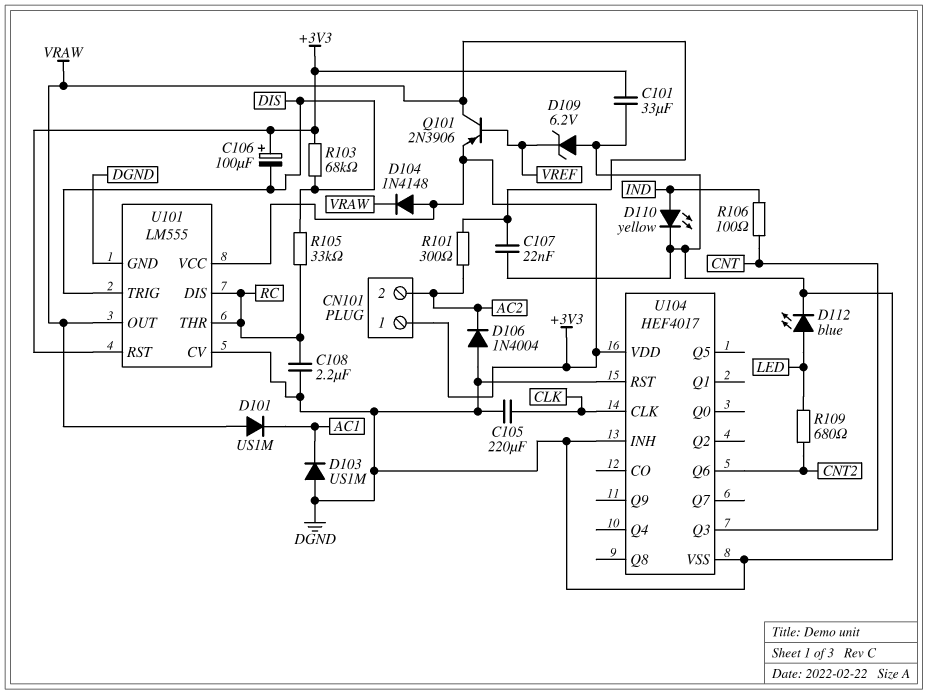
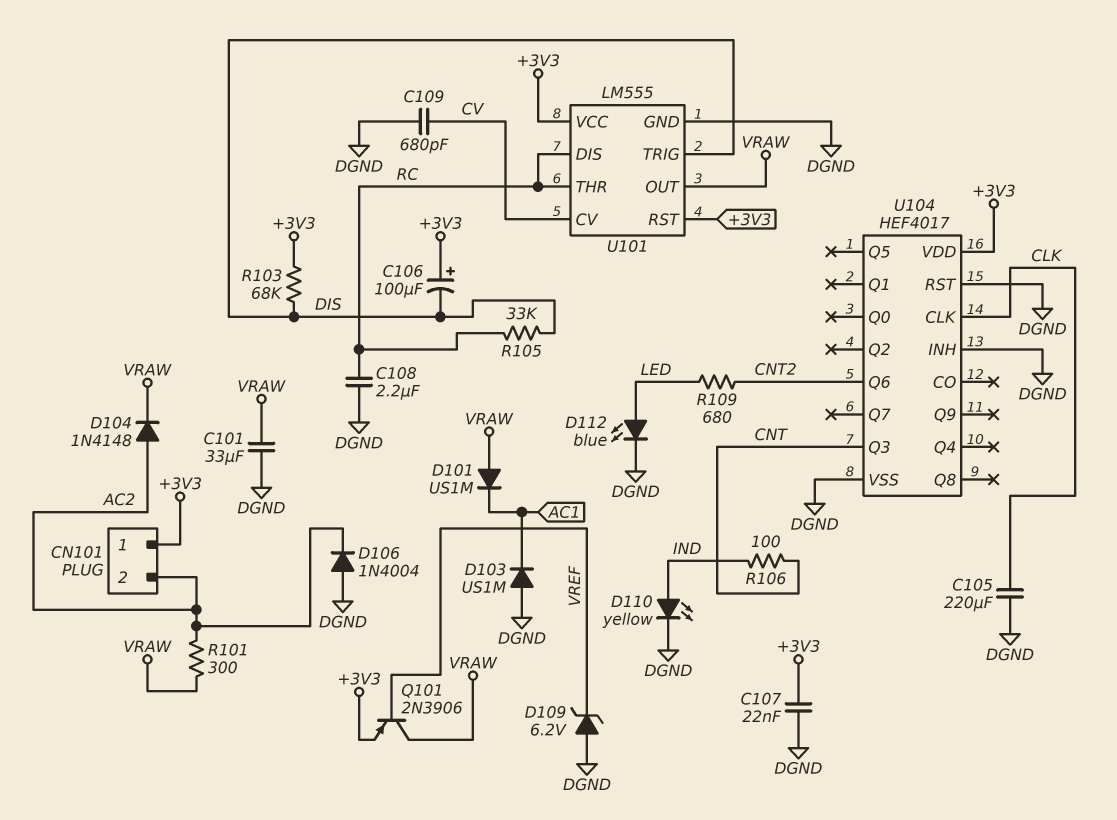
C101: 33uF (+3V3, DGND) -> 33uF (DGND, VRAW)
C107: 22nF (DGND, VRAW) -> 22nF (+3V3, DGND)
C109: none -> 680pF (CV, DGND)
D104: diode 1N4148 (A +3V3, K VRAW) -> diode 1N4148 (A AC2, K VRAW)
U101 pin CV: DGND -> CV

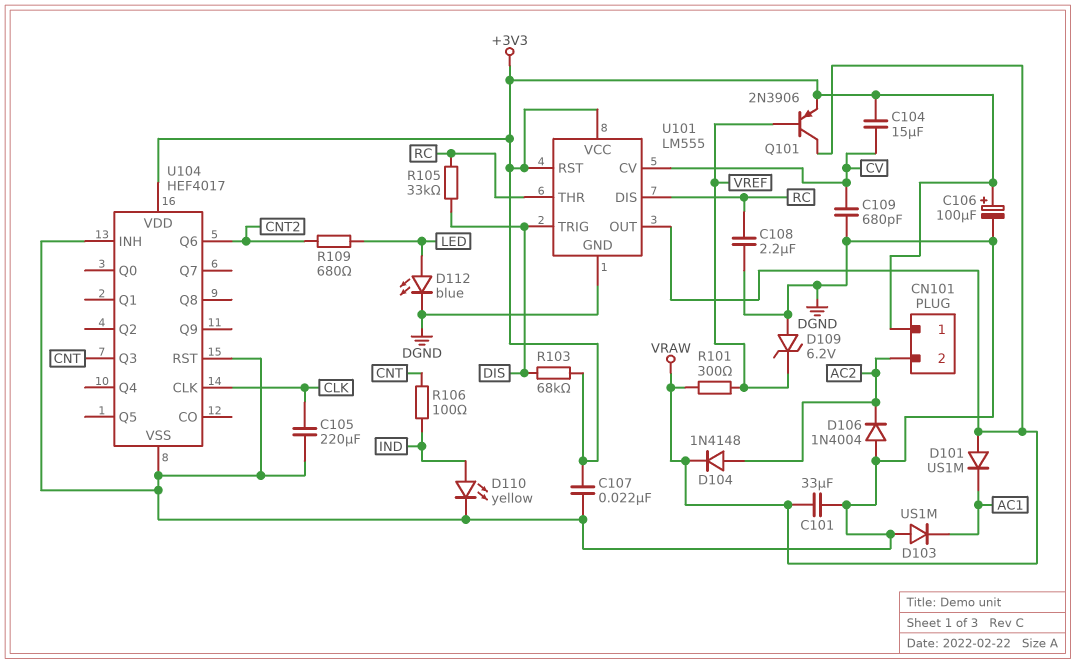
C104: none -> 15uF (+3V3, CV)
C106: 100uF (plus +3V3, minus DIS) -> 100uF (plus +3V3, minus DGND)
R101: 300 (AC2, VRAW) -> 300 (VRAW, VREF)

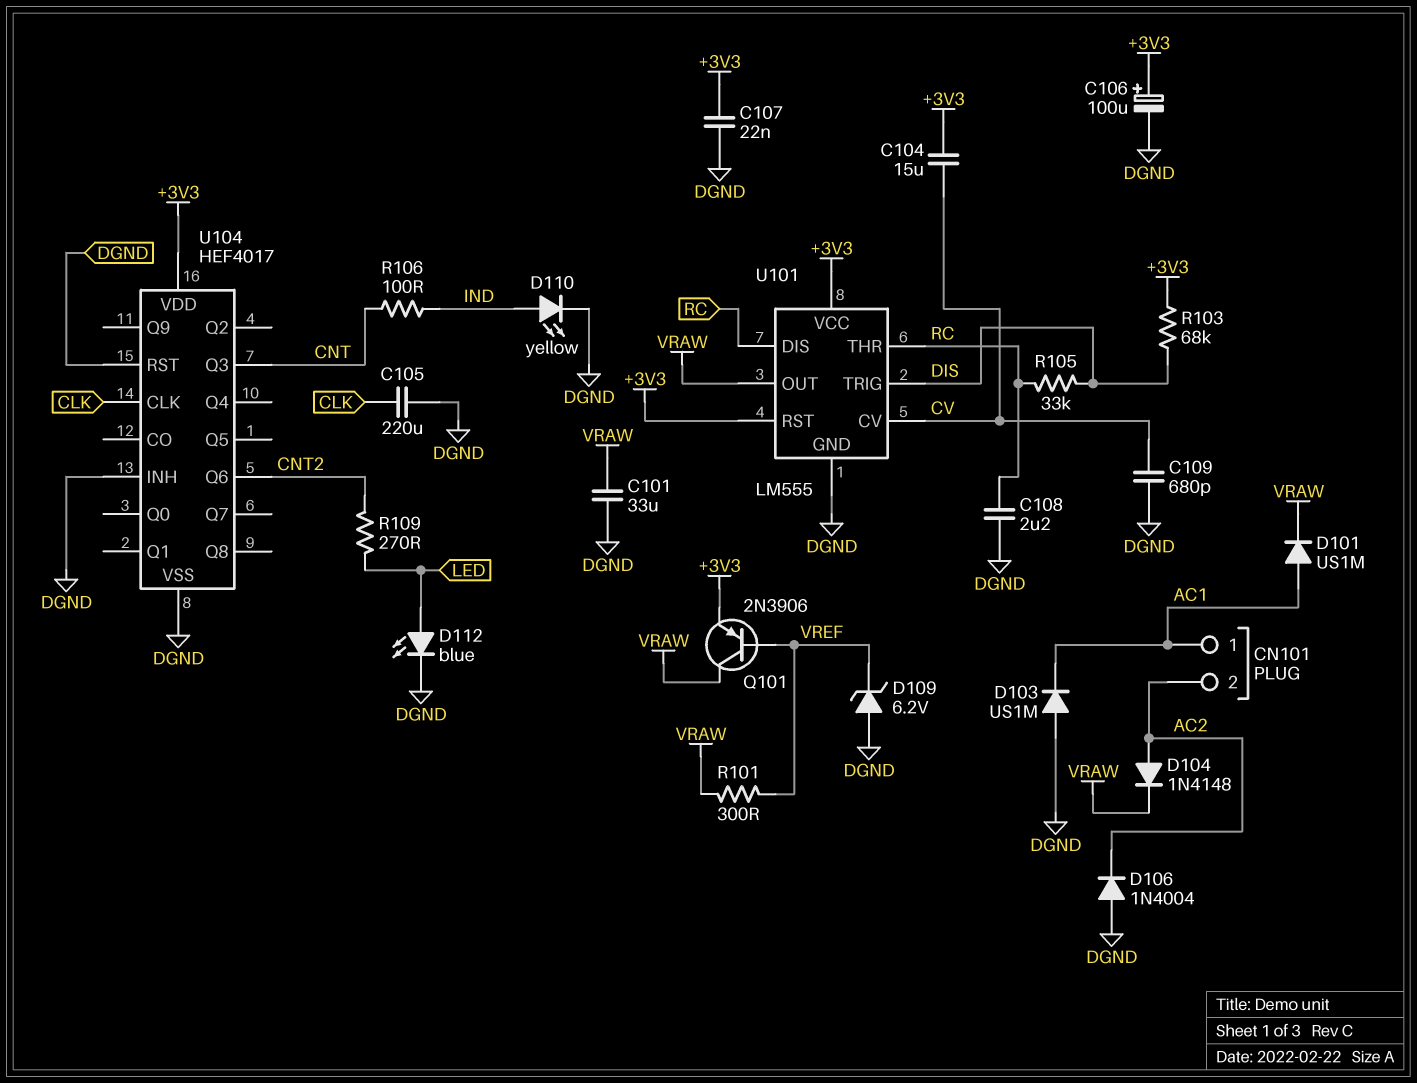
CN101 pin 1: +3V3 -> AC1
D101: diode US1M (A VRAW, K AC1) -> diode US1M (A AC1, K VRAW)
R109: 680 (CNT2, LED) -> 270 (CNT2, LED)

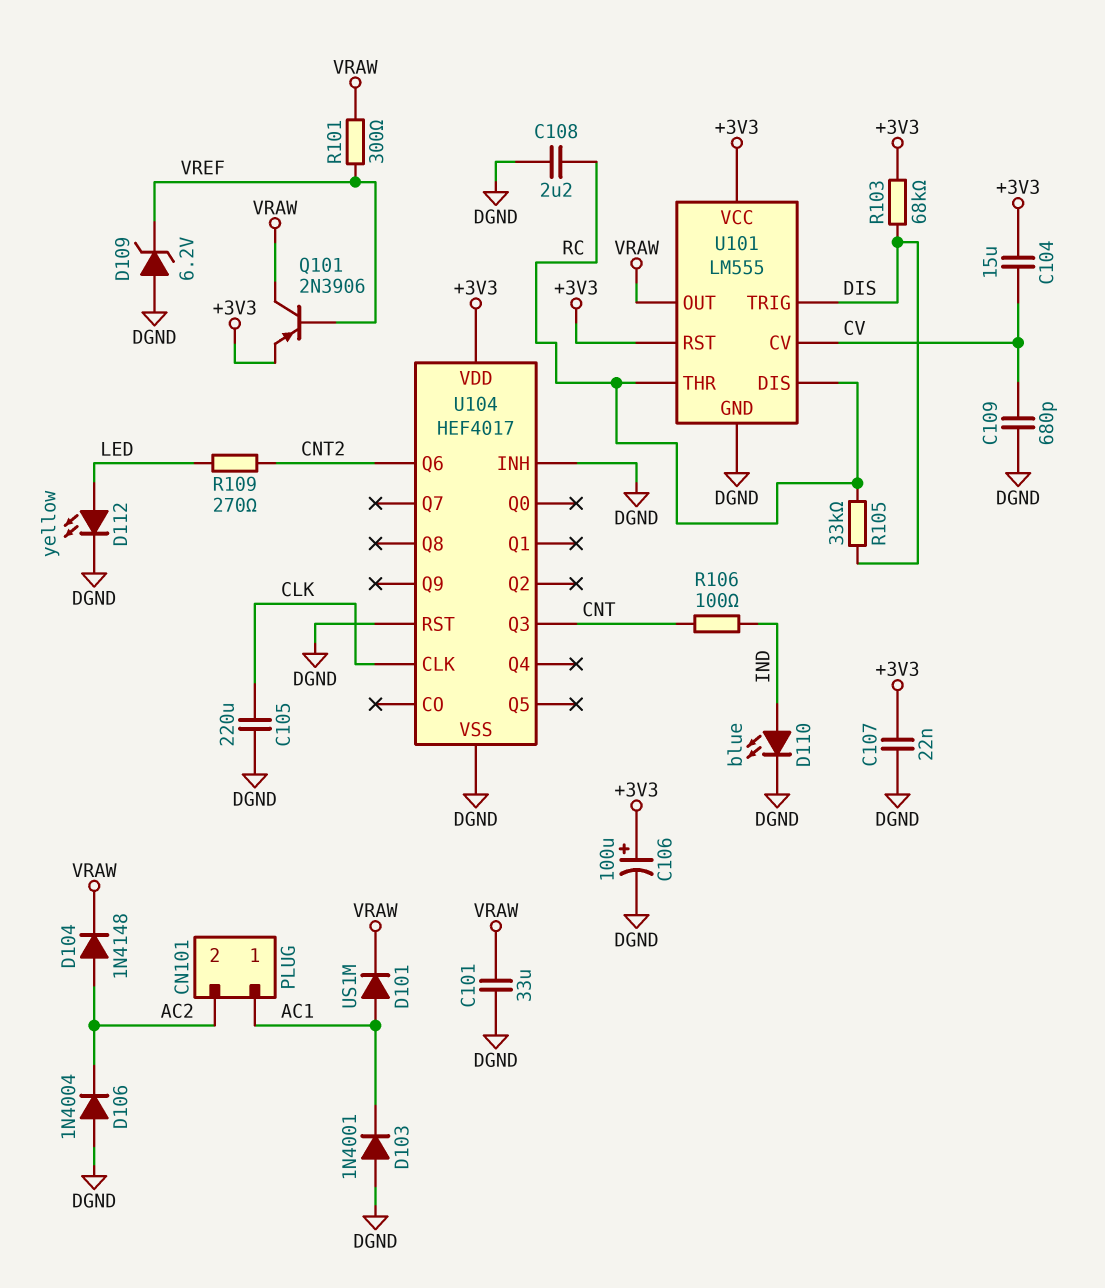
D103: diode US1M (A DGND, K AC1) -> diode 1N4001 (A DGND, K AC1)
D110: LED yellow (A IND, K DGND) -> LED blue (A IND, K DGND)
D112: LED blue (A LED, K DGND) -> LED yellow (A LED, K DGND)

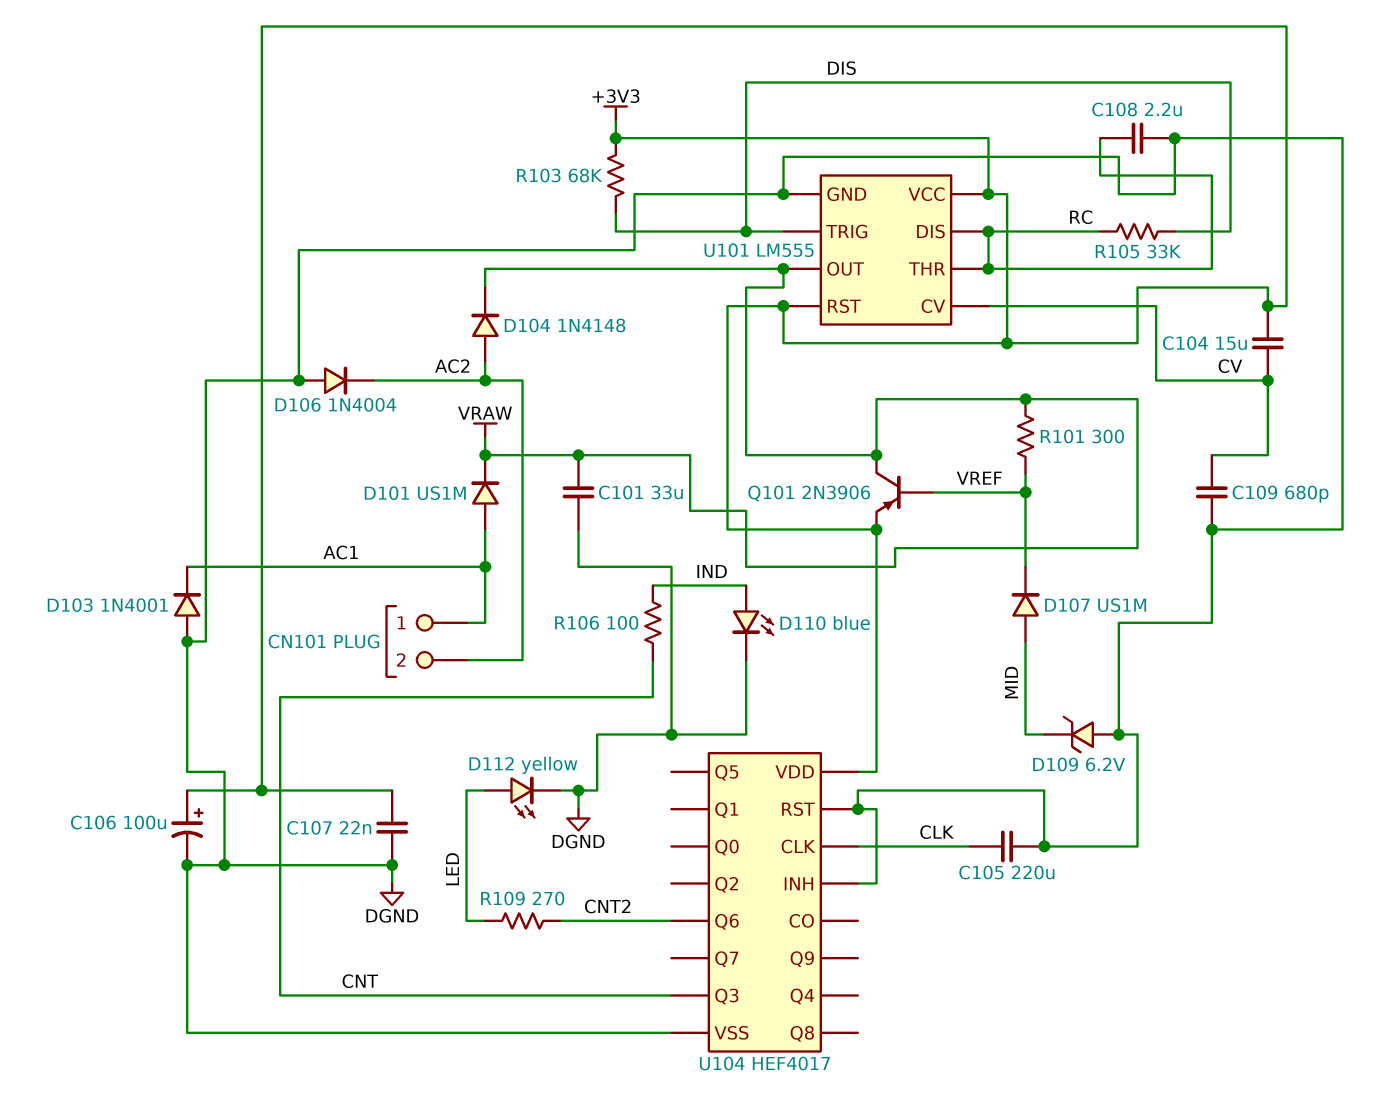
D107: none -> diode US1M (A MID, K VREF)
D109: zener 6.2V (A DGND, K VREF) -> zener 6.2V (A DGND, K MID)

